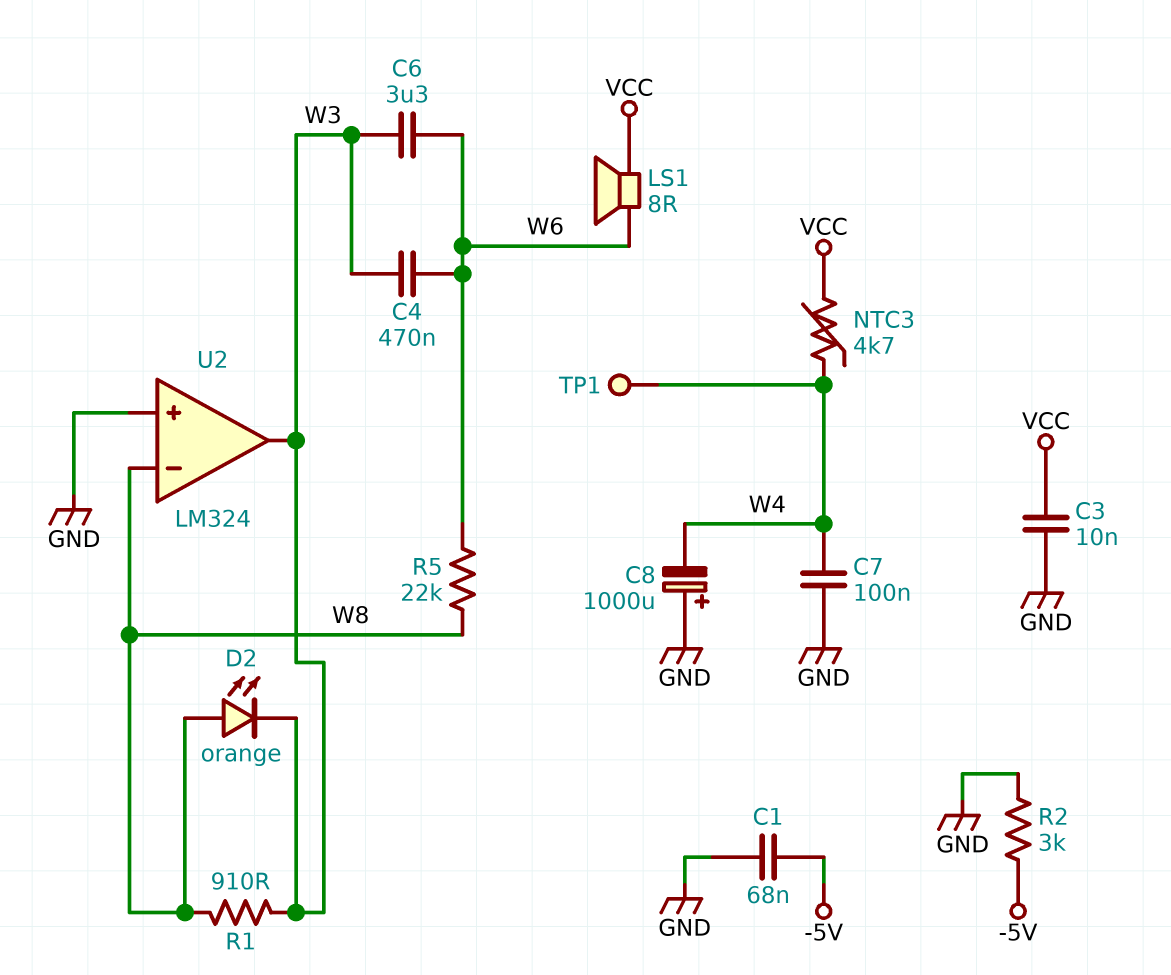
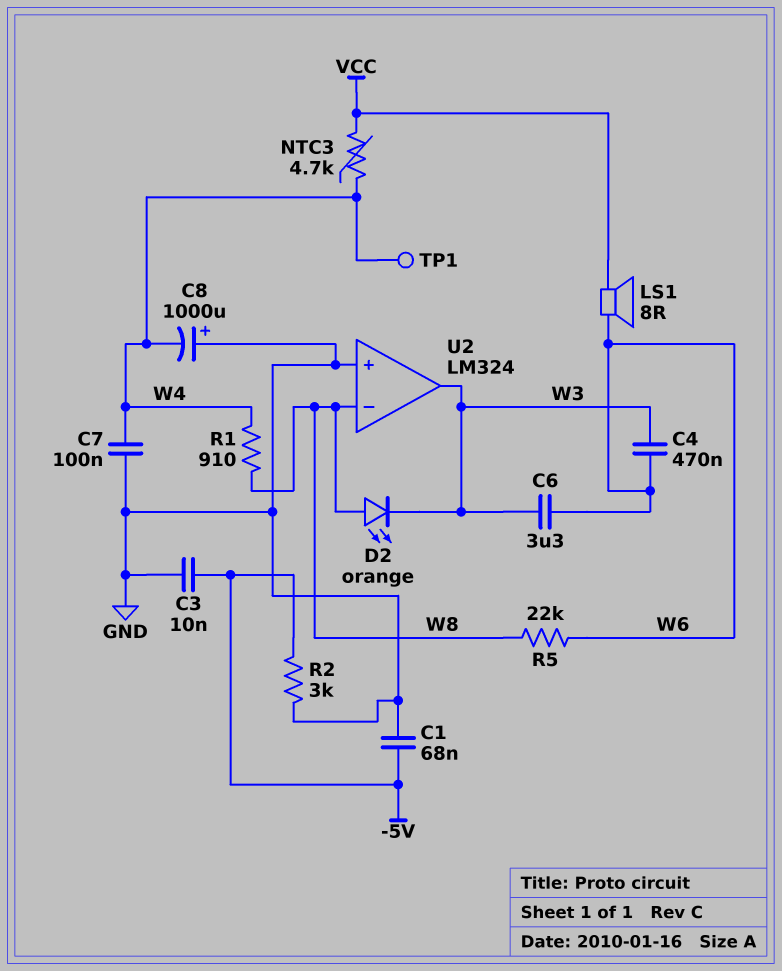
C3: 10nF (GND, VCC) -> 10nF (-5V, GND)
R1: 910 (W3, W8) -> 910 (W4, W8)

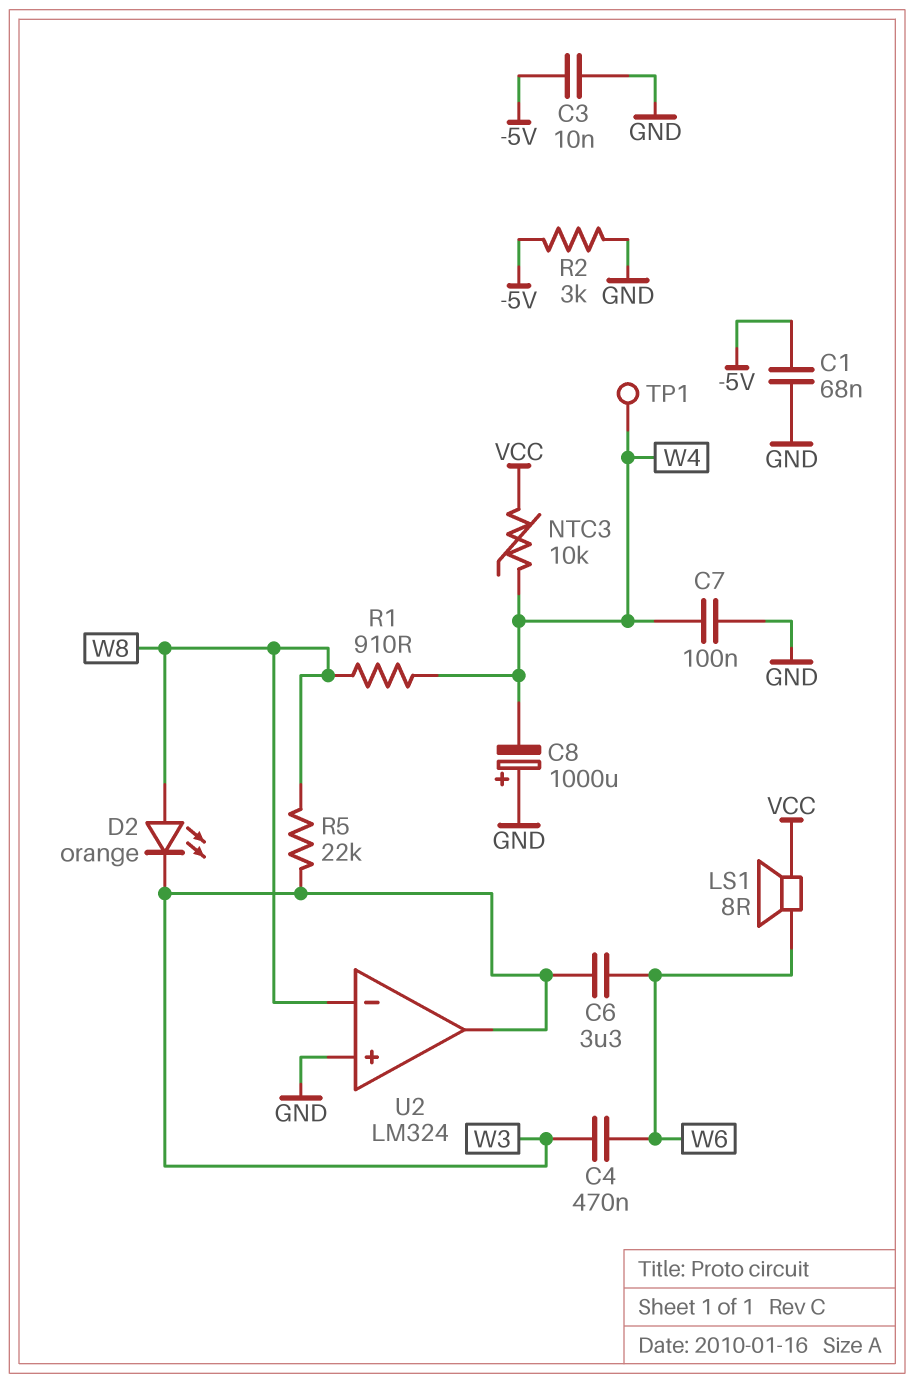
NTC3: 4.7k (VCC, W4) -> 10k (VCC, W4)
R5: 22k (W6, W8) -> 22k (W3, W8)

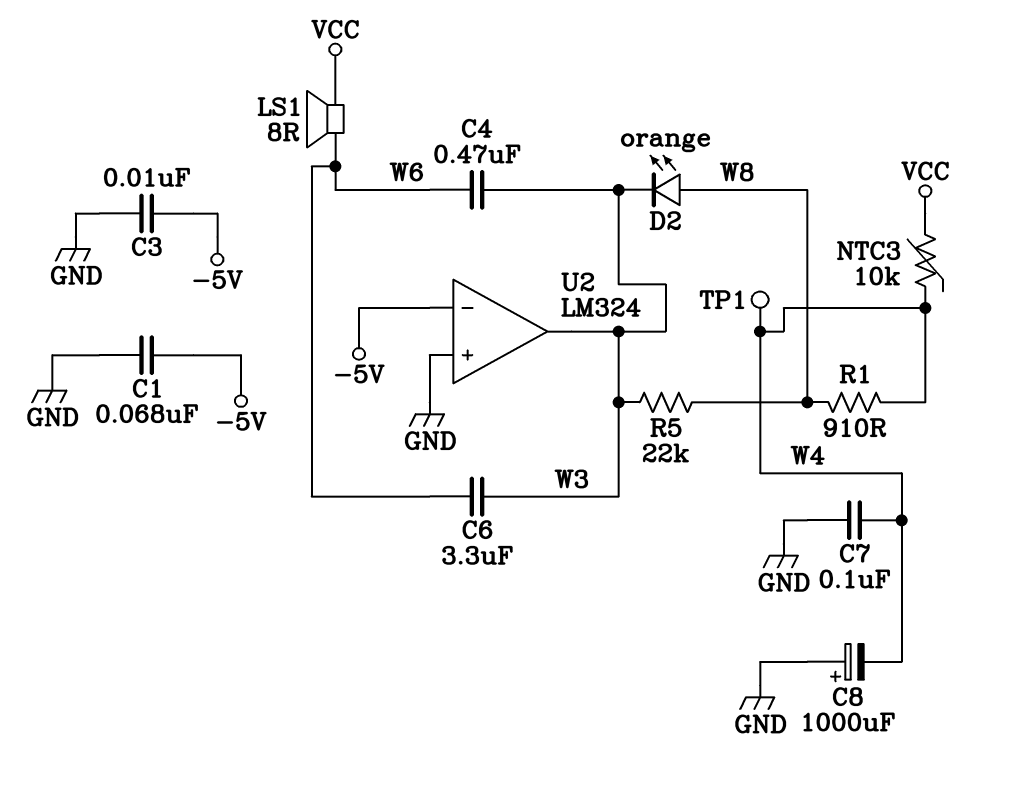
R2: 3k (-5V, GND) -> none
U2 pin in-: W8 -> -5V

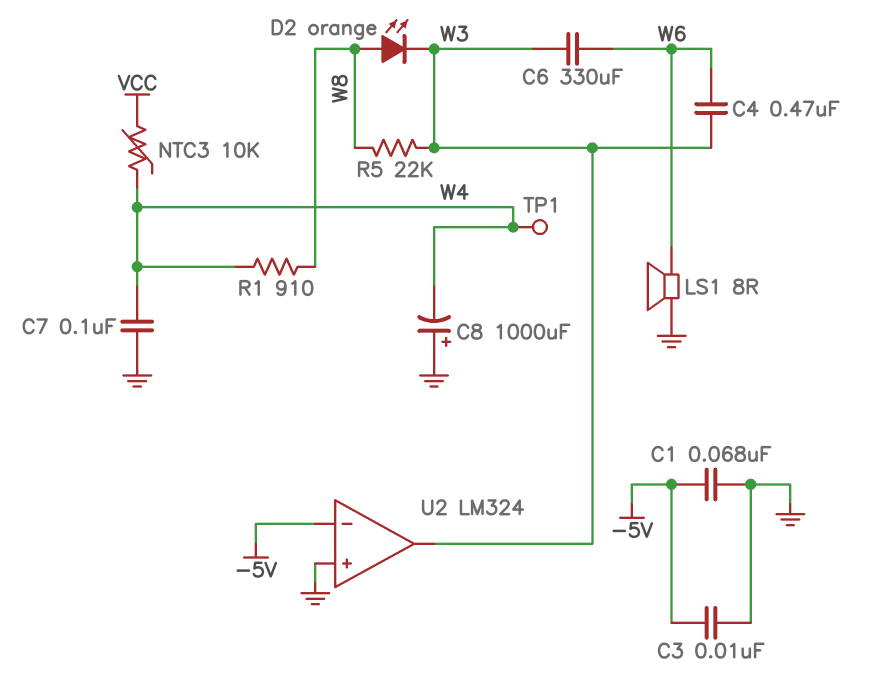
C6: 3.3uF (W3, W6) -> 330uF (W3, W6)
LS1: speaker 8R (VCC, W6) -> speaker 8R (GND, W6)

